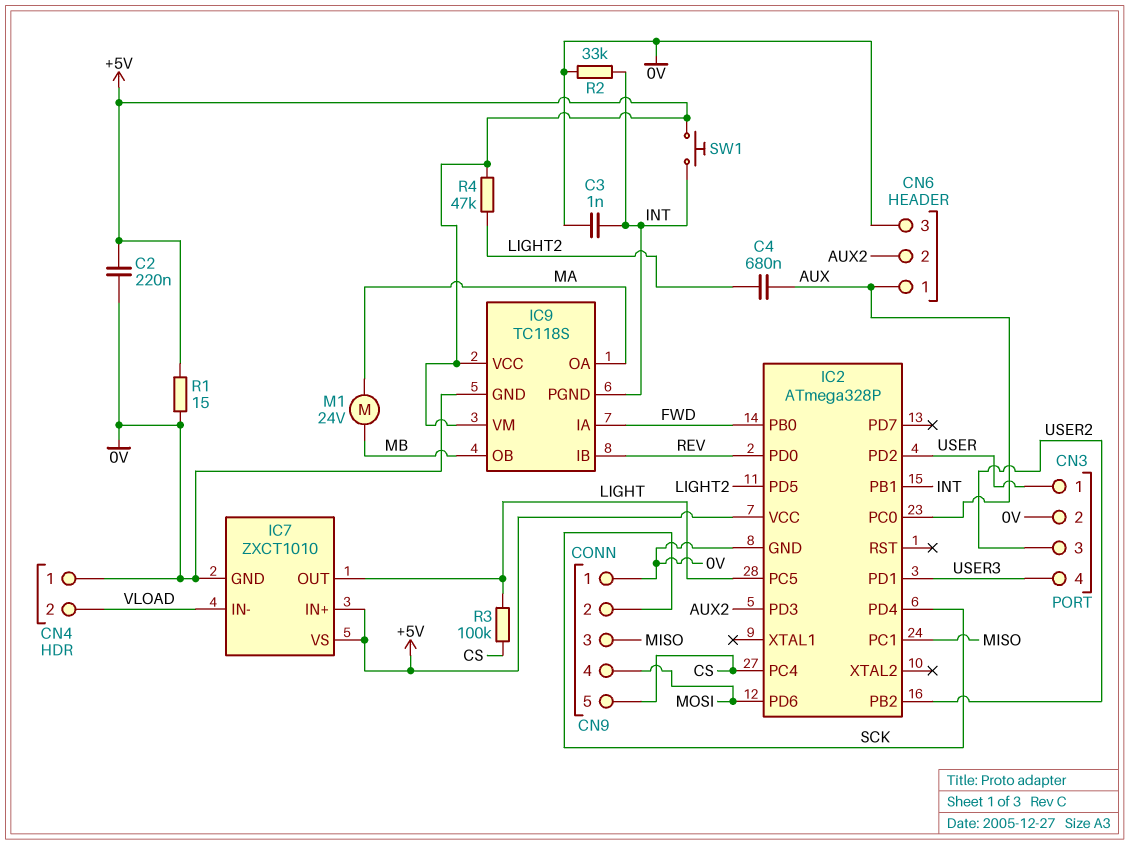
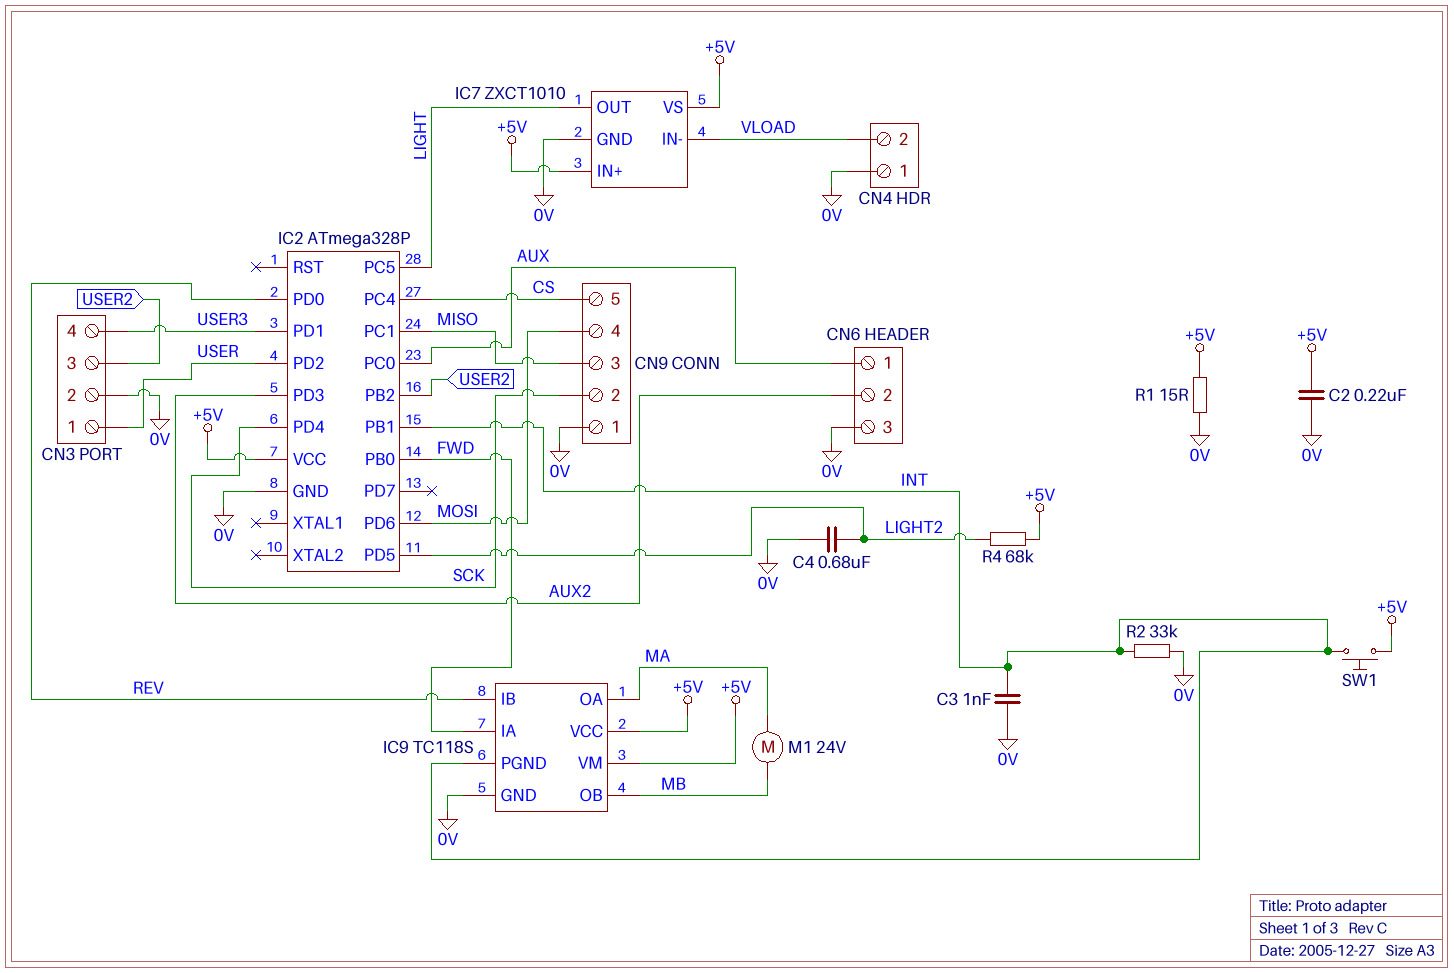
C4: 680nF (AUX, LIGHT2) -> 680nF (0V, LIGHT2)
R3: 100k (CS, LIGHT) -> none
R4: 47k (+5V, LIGHT2) -> 68k (+5V, LIGHT2)

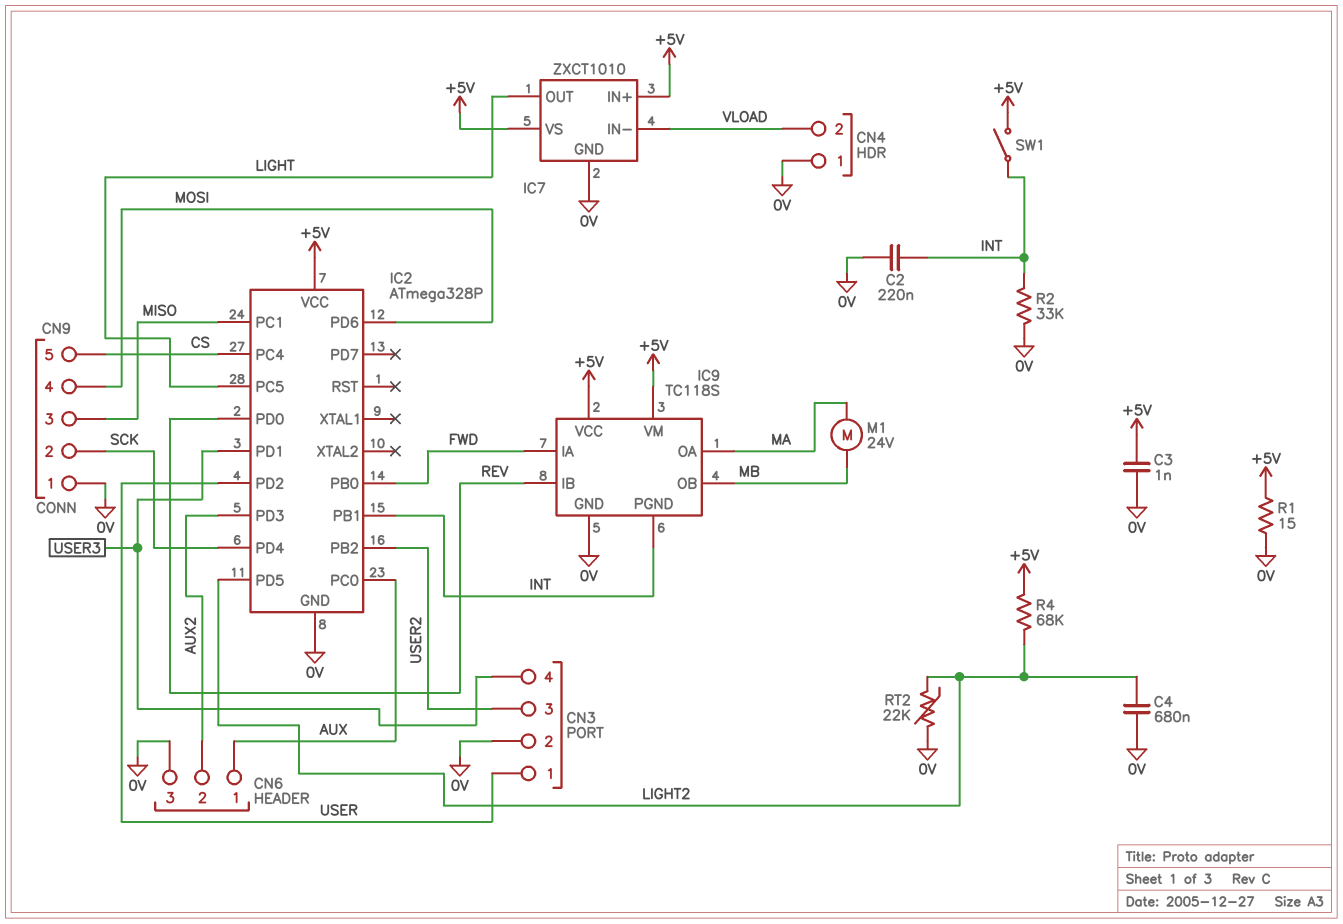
C2: 220nF (+5V, 0V) -> 220nF (0V, INT)
C3: 1nF (0V, INT) -> 1nF (+5V, 0V)
RT2: none -> 22k (0V, LIGHT2)
SW1: button (+5V, INT) -> switch (+5V, INT)

